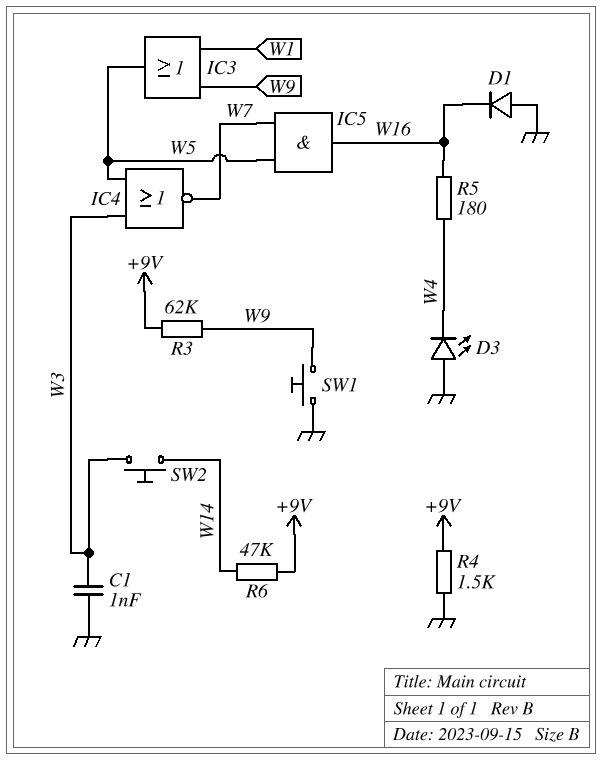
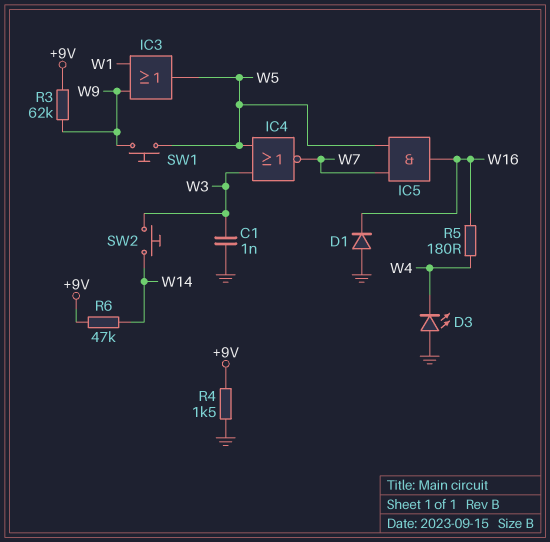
SW1: button (GND, W9) -> button (W5, W9)

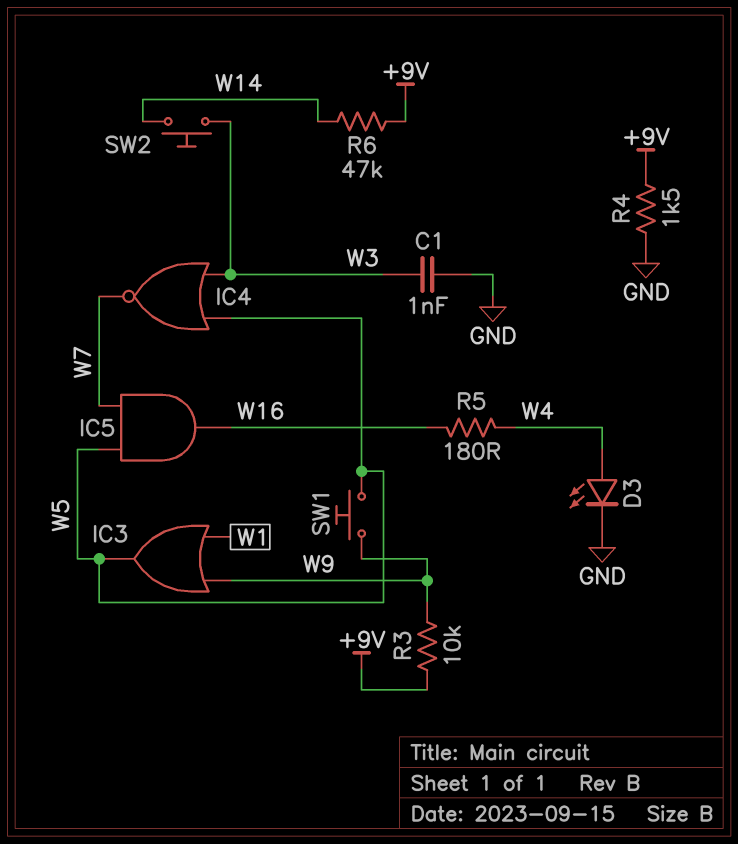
D1: diode (A GND, K W16) -> none
D3: LED (A GND, K W4) -> LED (A W4, K GND)
R3: 62k (+9V, W9) -> 10k (+9V, W9)

